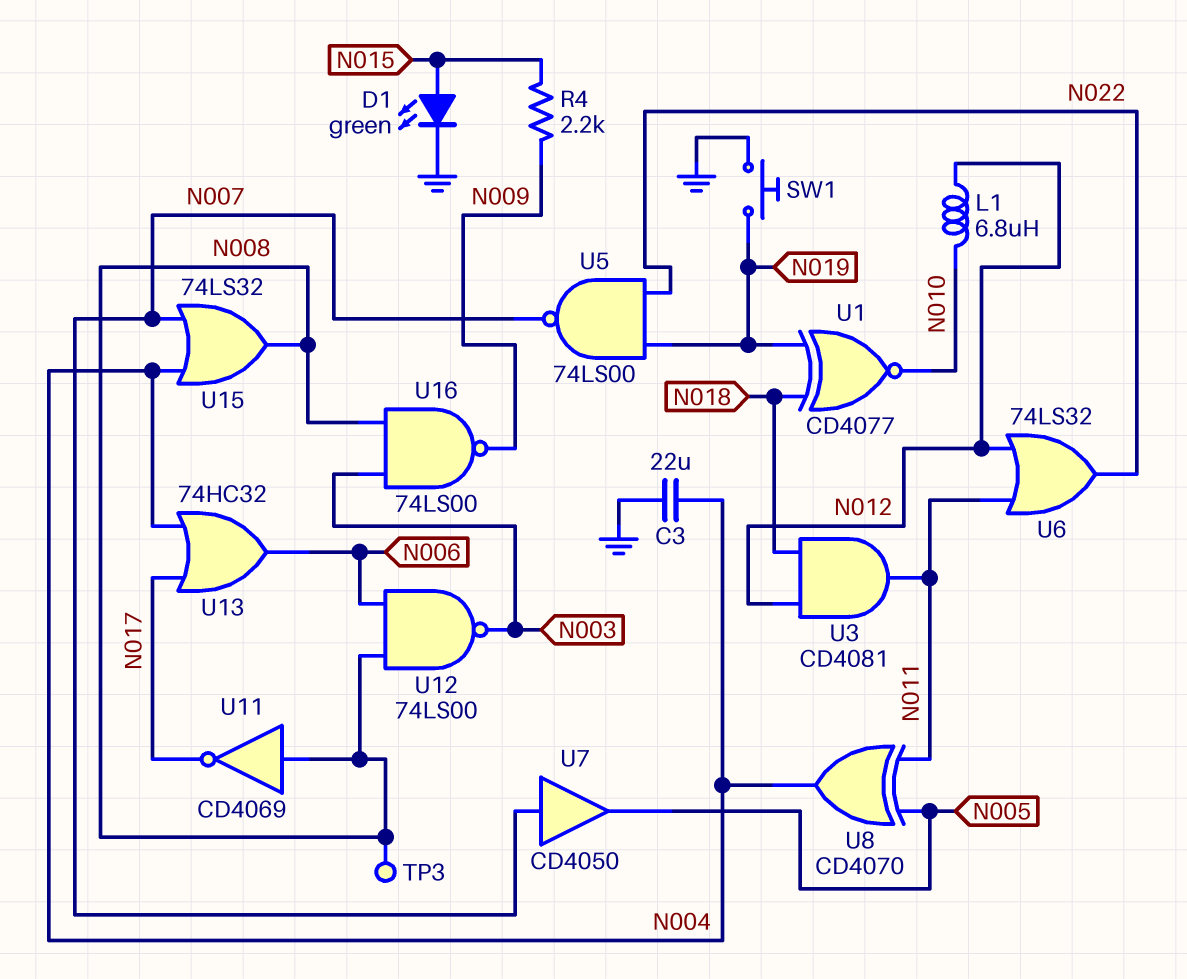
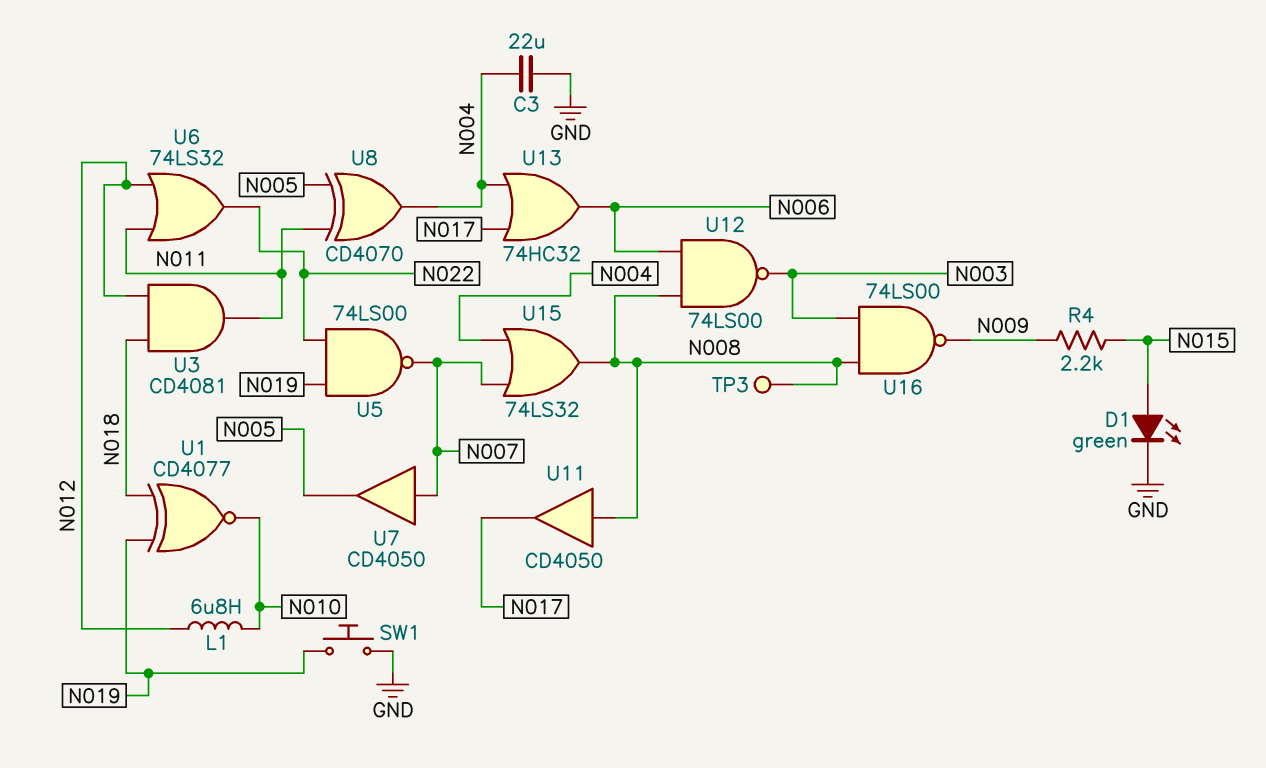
U11: NOT CD4069 (in N008, out N017) -> buffer CD4050 (in N008, out N017)

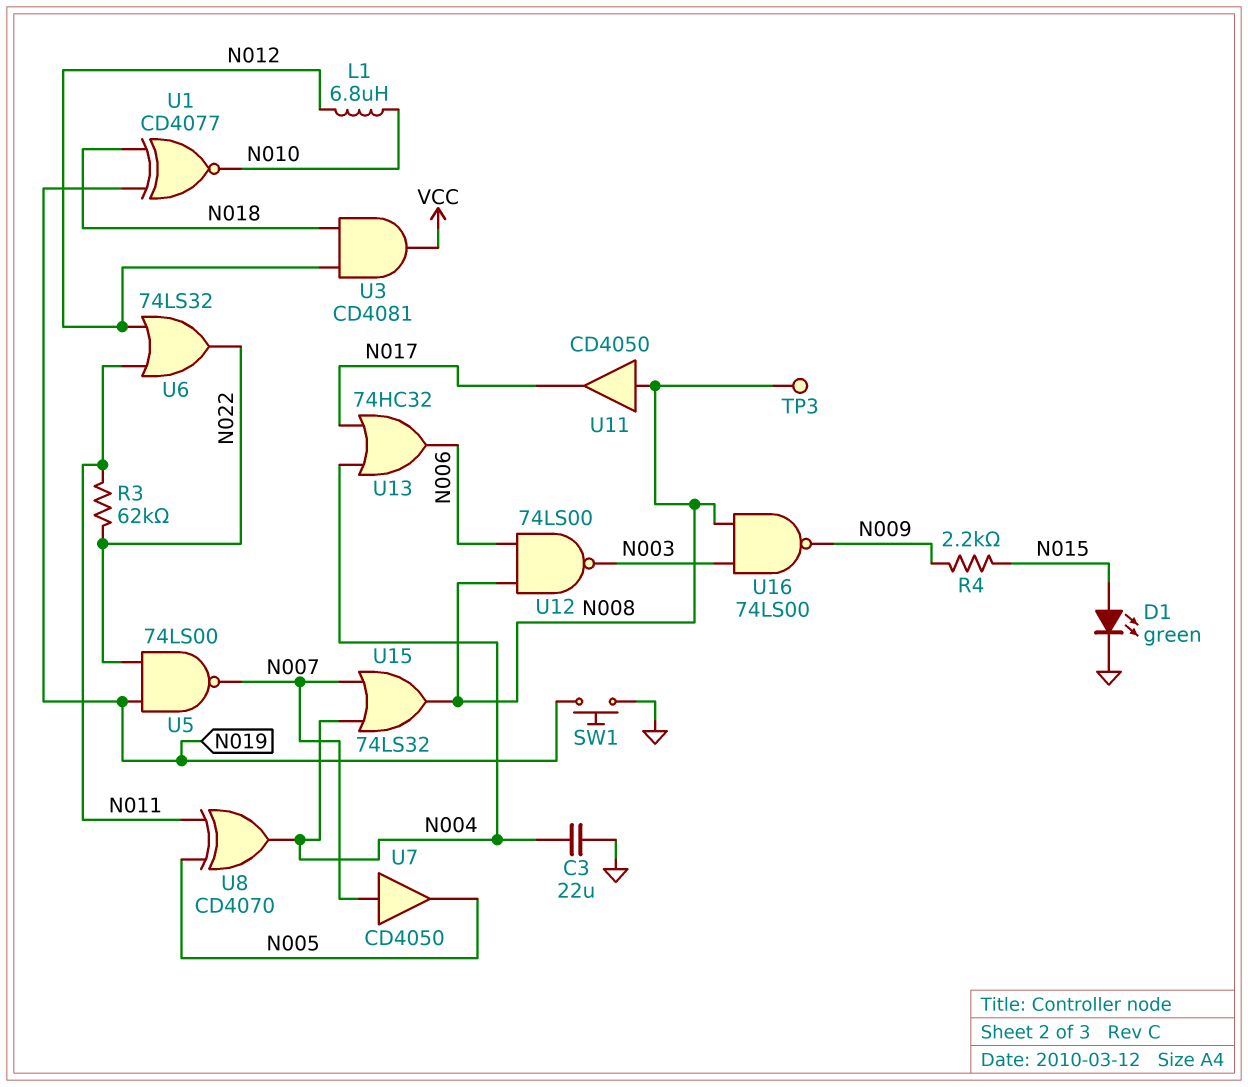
R3: none -> 62k (N011, N022)
U3: AND CD4081 (in N012, in N018, out N011) -> AND CD4081 (in N012, in N018, out VCC)

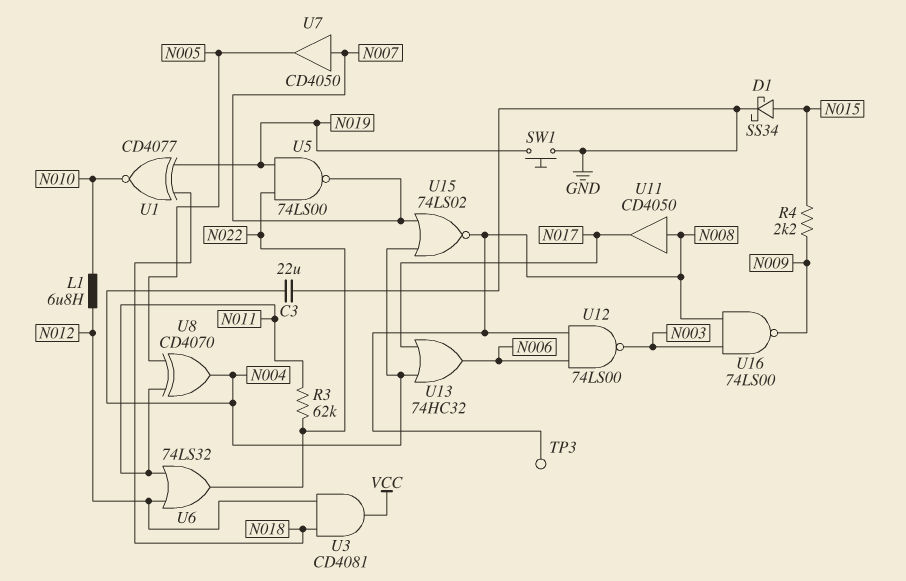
D1: LED green (A N015, K GND) -> schottky SS34 (A N015, K GND)
U15: OR 74LS32 (in N004, in N007, out N008) -> NOR 74LS02 (in N004, in N007, out N008)

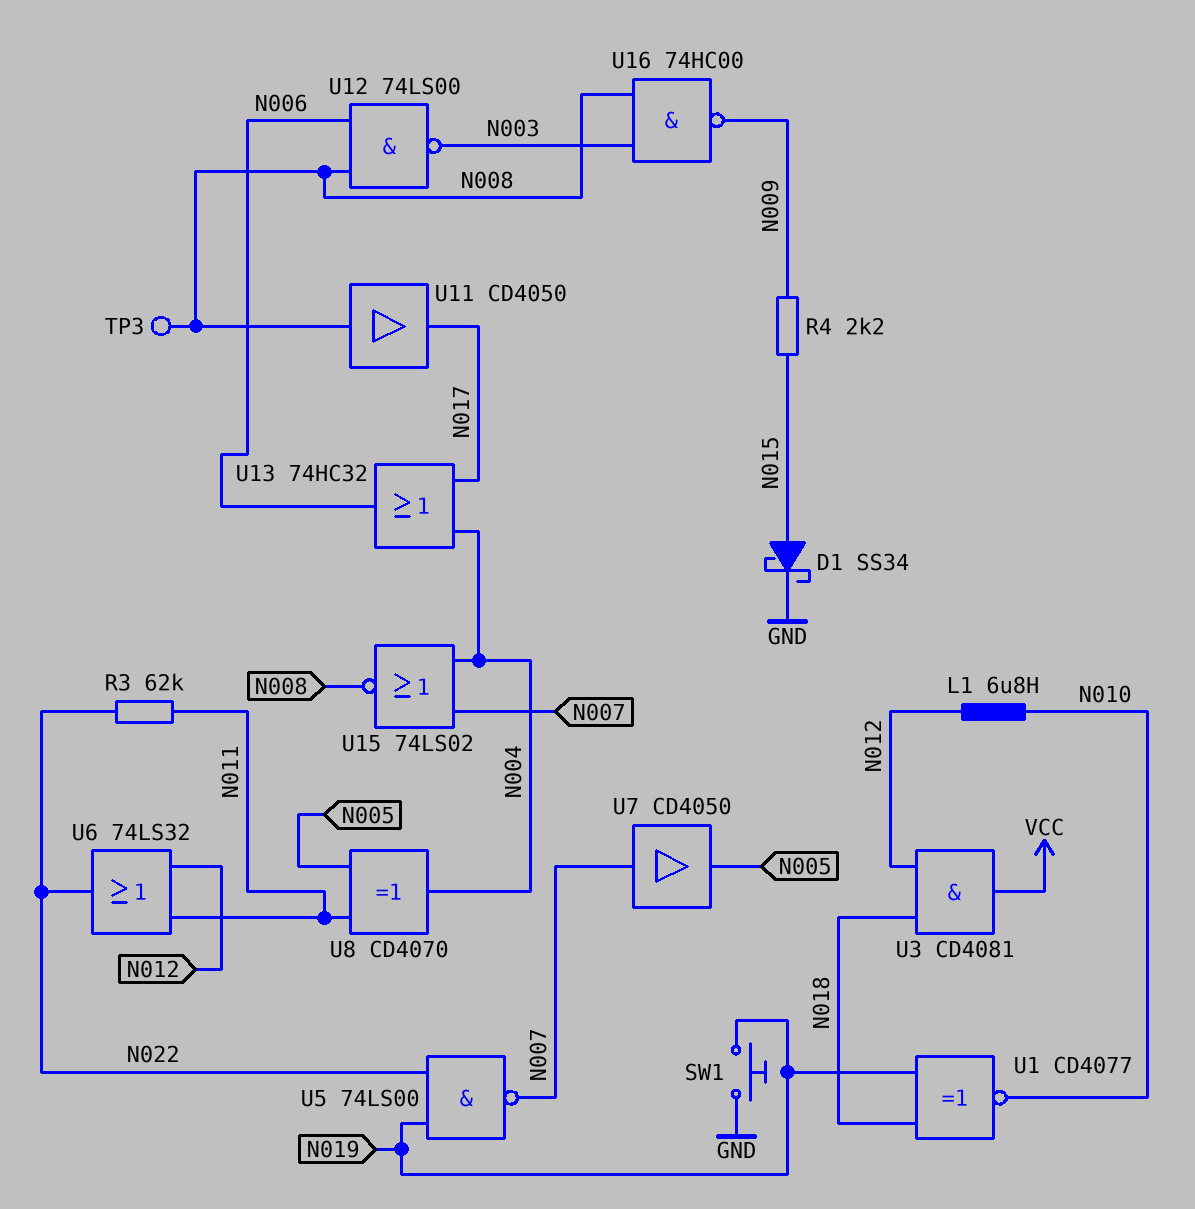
C3: 22uF (GND, N004) -> none
U16: NAND 74LS00 (in N003, in N008, out N009) -> NAND 74HC00 (in N003, in N008, out N009)

